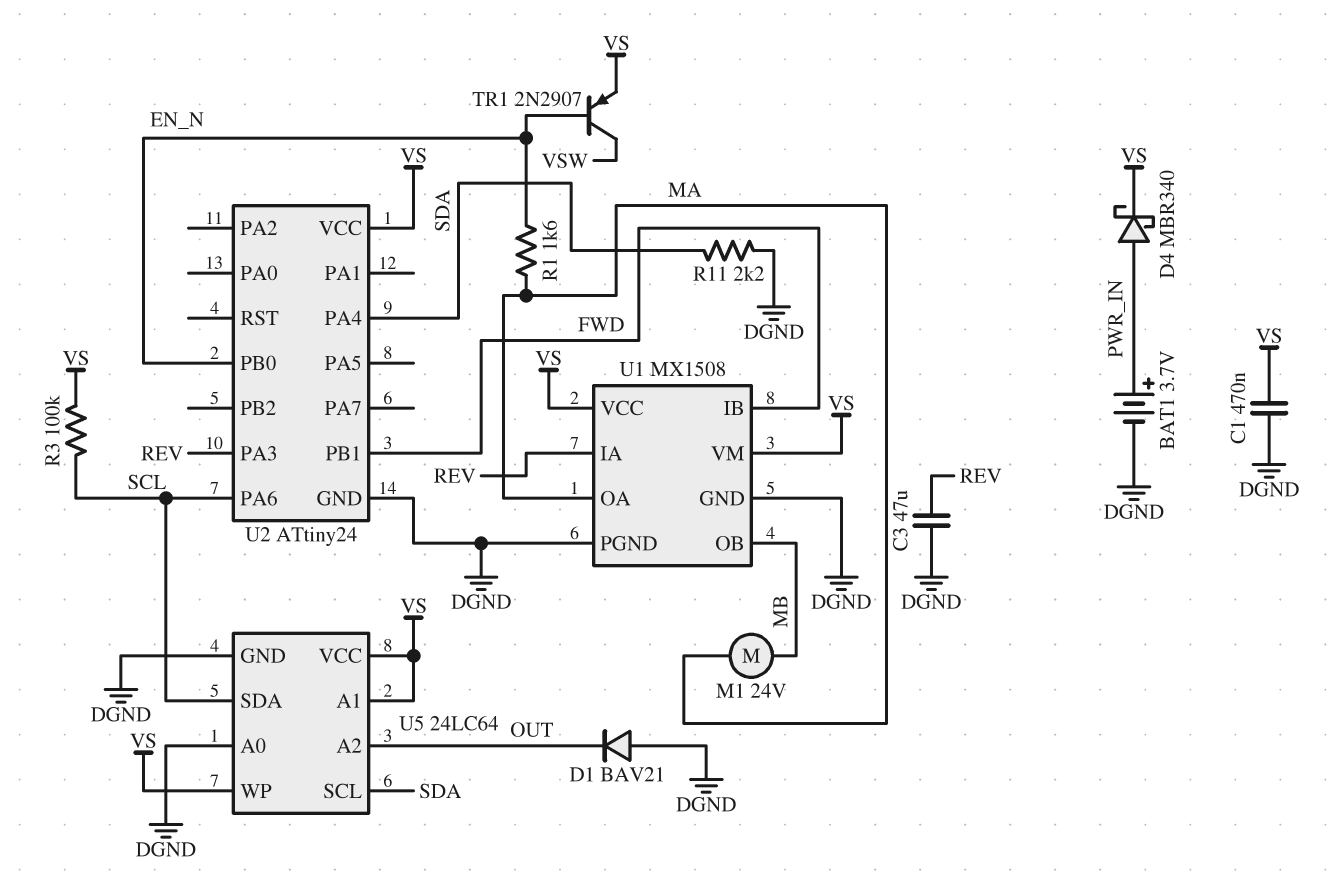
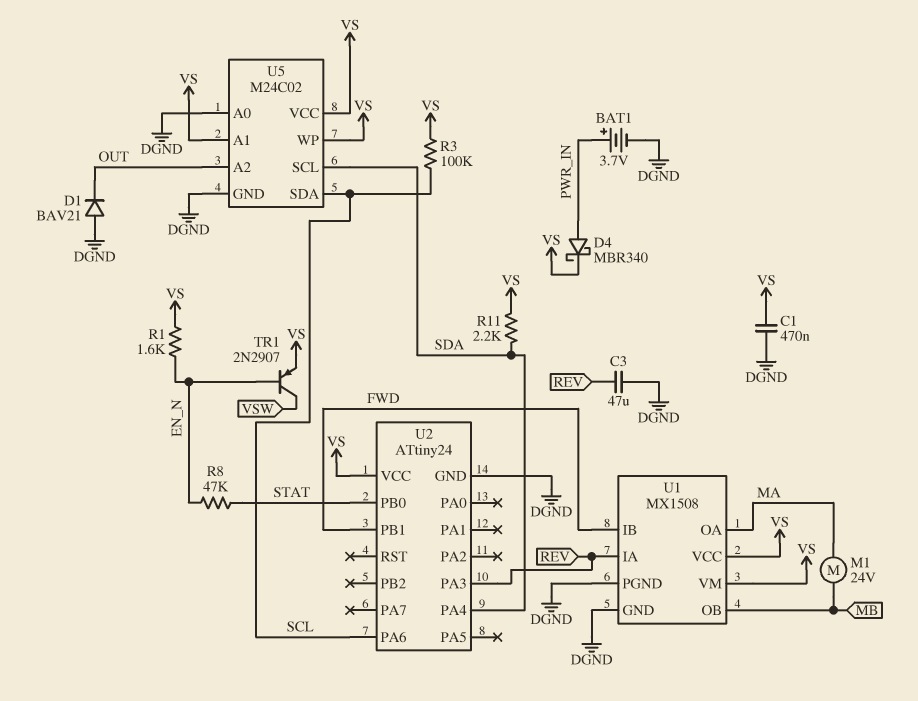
R1: 1.6k (EN_N, MA) -> 1.6k (EN_N, VS)
R8: none -> 47k (EN_N, STAT)
R11: 2.2k (DGND, SDA) -> 2.2k (SDA, VS)
U2 pin PB0: EN_N -> STAT
U5: 24LC64 -> M24C02

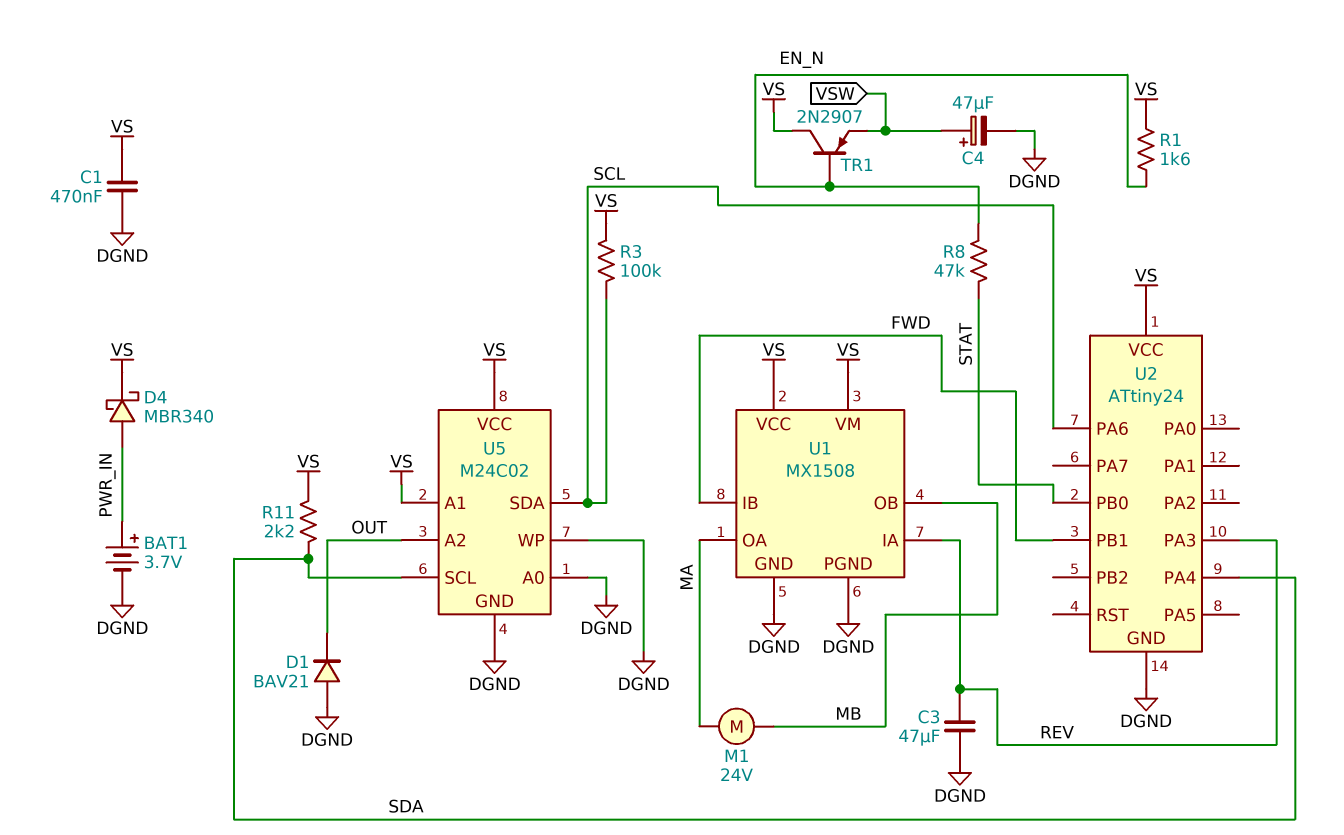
C4: none -> 47uF (plus VSW, minus DGND)
TR1: PNP 2N2907 (B EN_N, C VSW, E VS) -> PNP 2N2907 (B EN_N, C VS, E VSW)
U5 pin WP: VS -> DGND

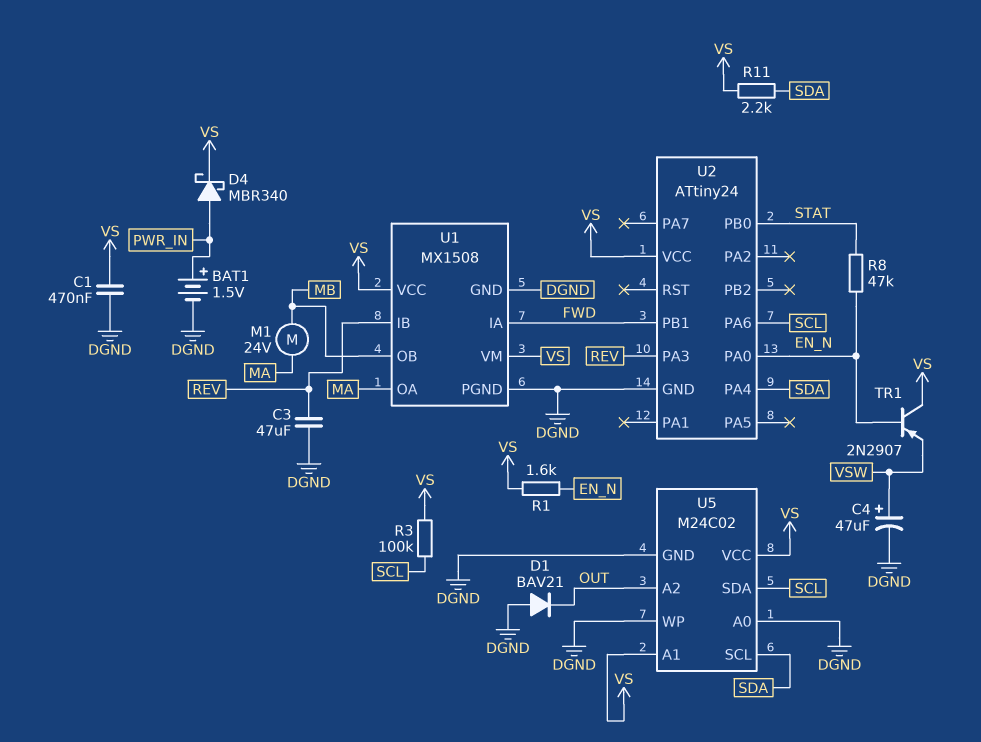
BAT1: 3.7V (plus PWR_IN, minus DGND) -> 1.5V (plus PWR_IN, minus DGND)
U1 pin IA: REV -> FWD
U1 pin IB: FWD -> REV
U2 pin PA0: none -> EN_N

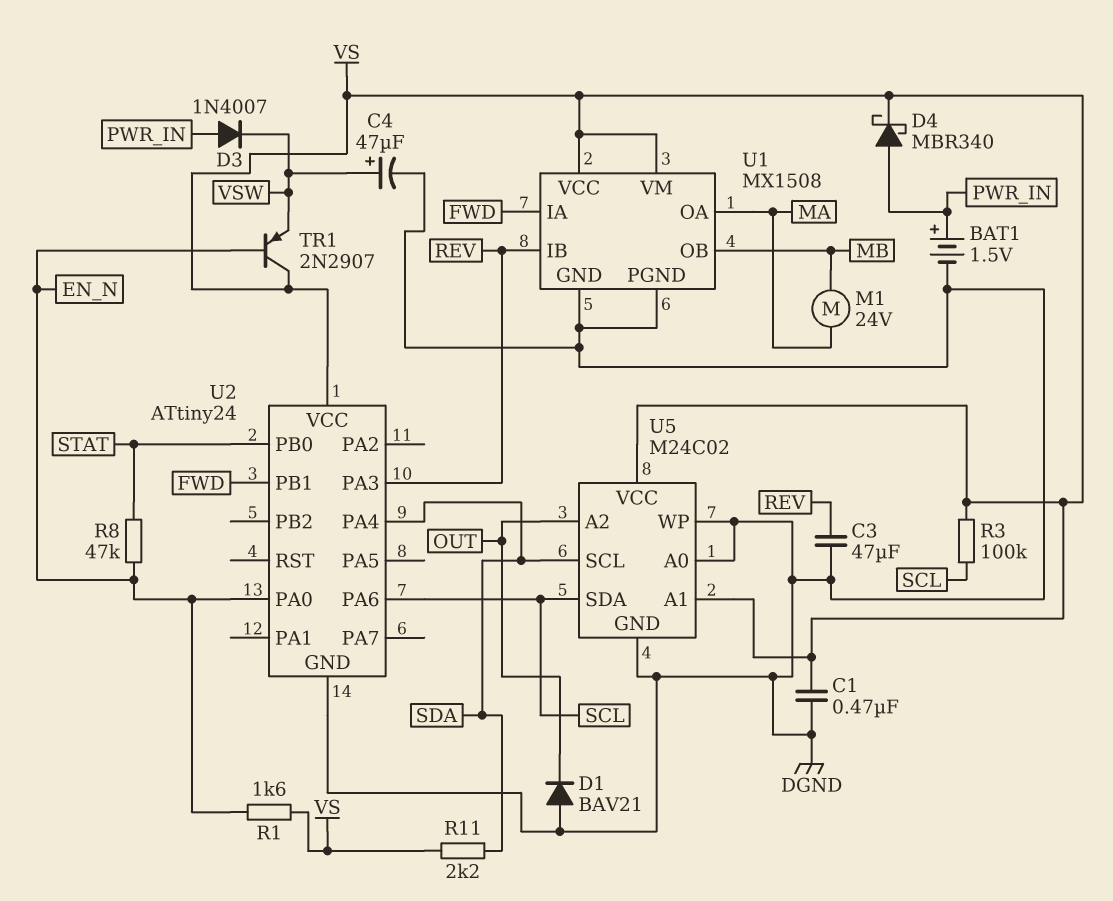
D3: none -> diode 1N4007 (A PWR_IN, K VSW)

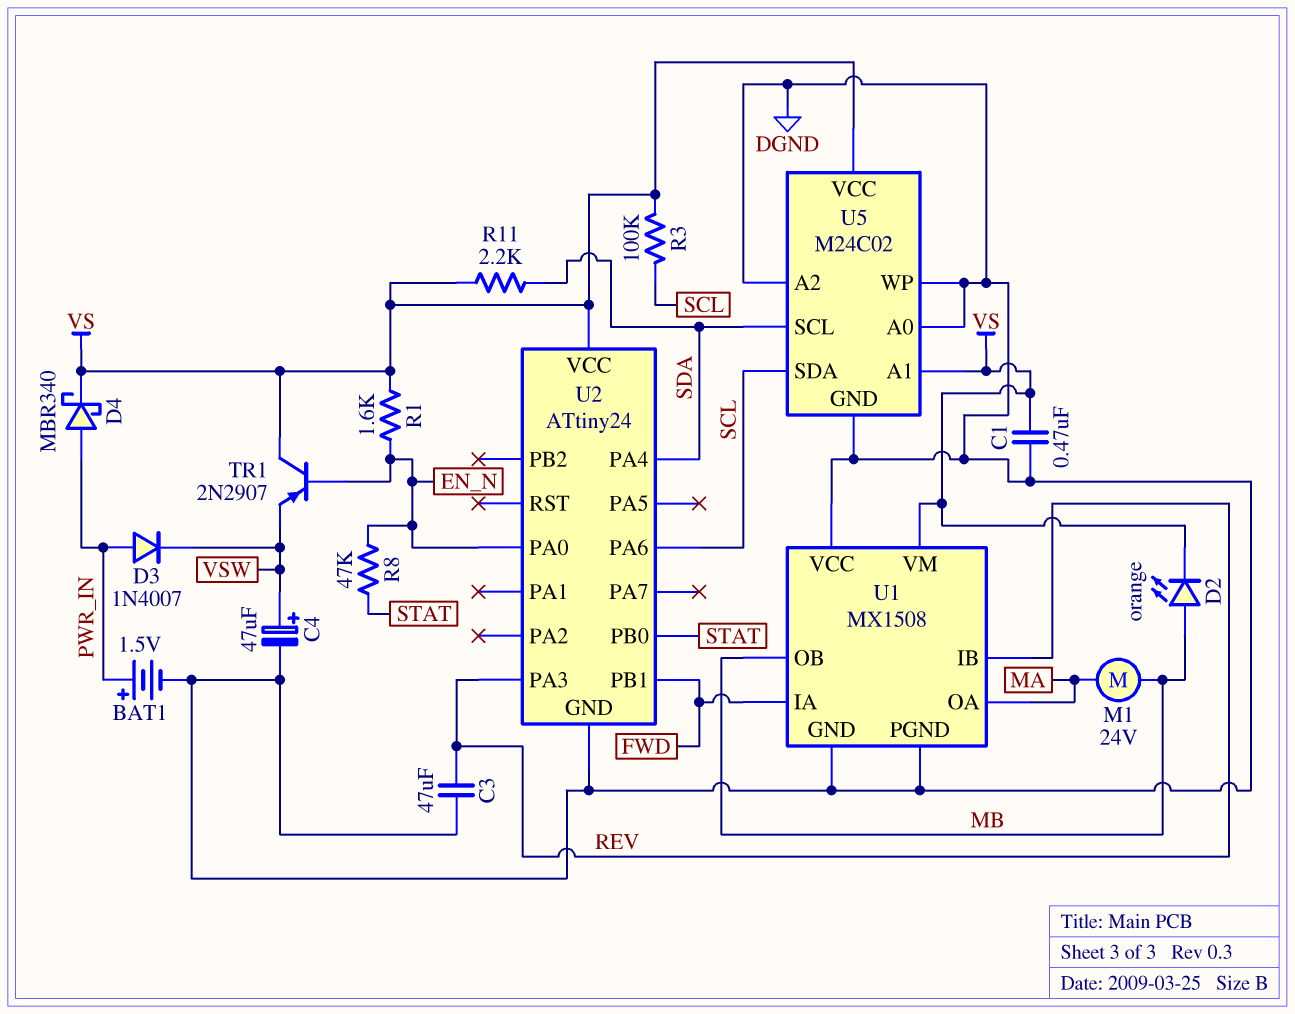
D1: diode BAV21 (A DGND, K OUT) -> none
D2: none -> LED orange (A MB, K VS)
U1 pin VCC: VS -> DGND
U5 pin A2: OUT -> DGND

